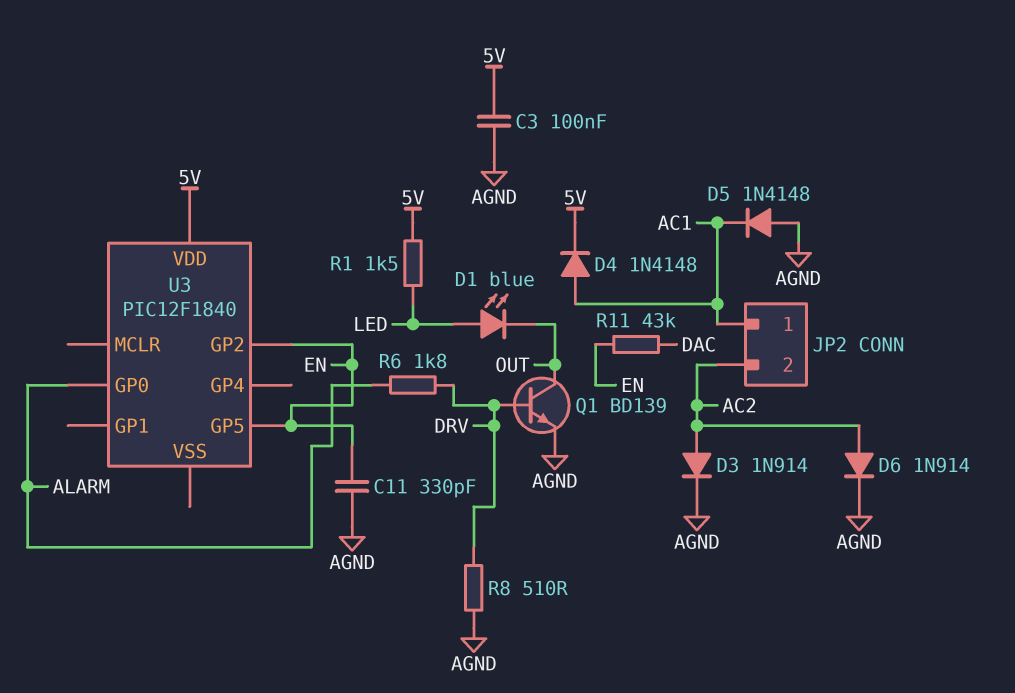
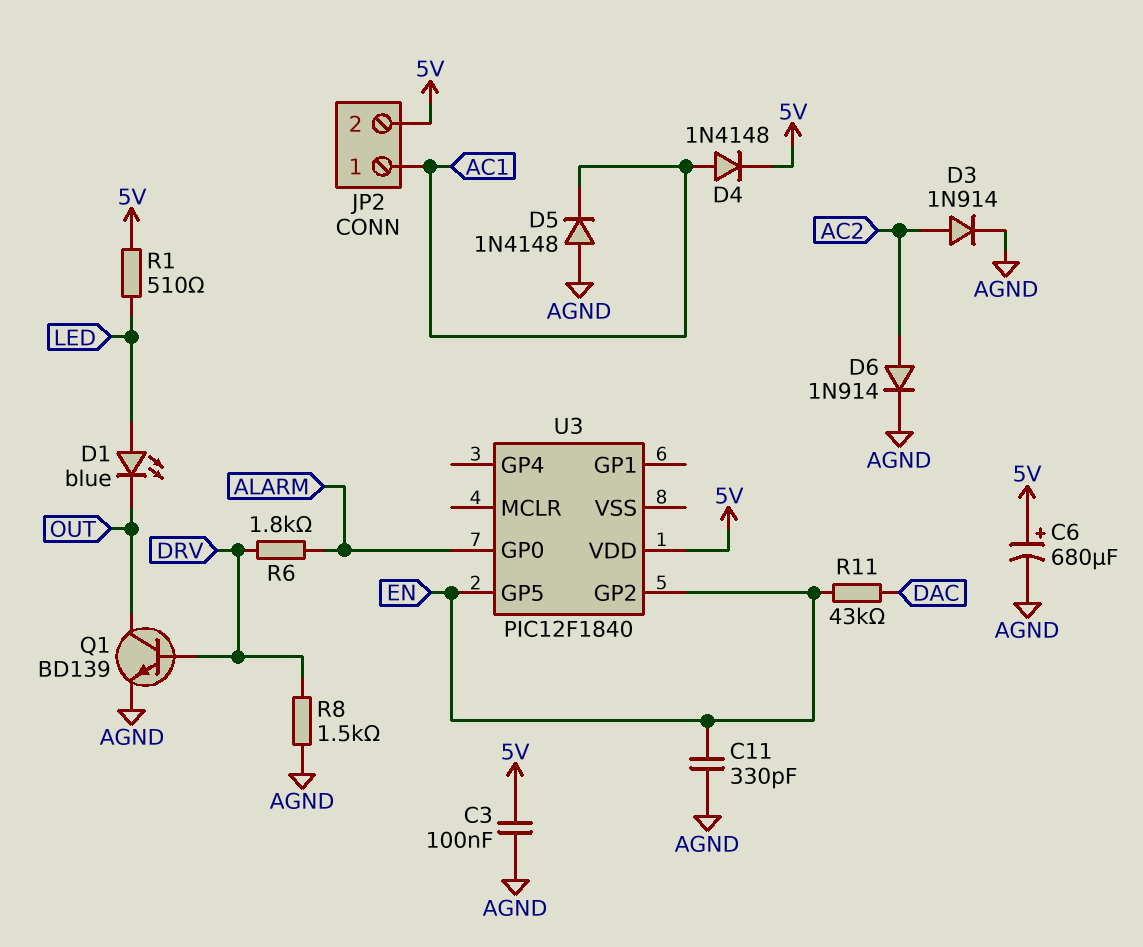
C6: none -> 680uF (plus 5V, minus AGND)
JP2 pin 2: AC2 -> 5V
R1: 1.5k (5V, LED) -> 510 (5V, LED)
R8: 510 (AGND, DRV) -> 1.5k (AGND, DRV)

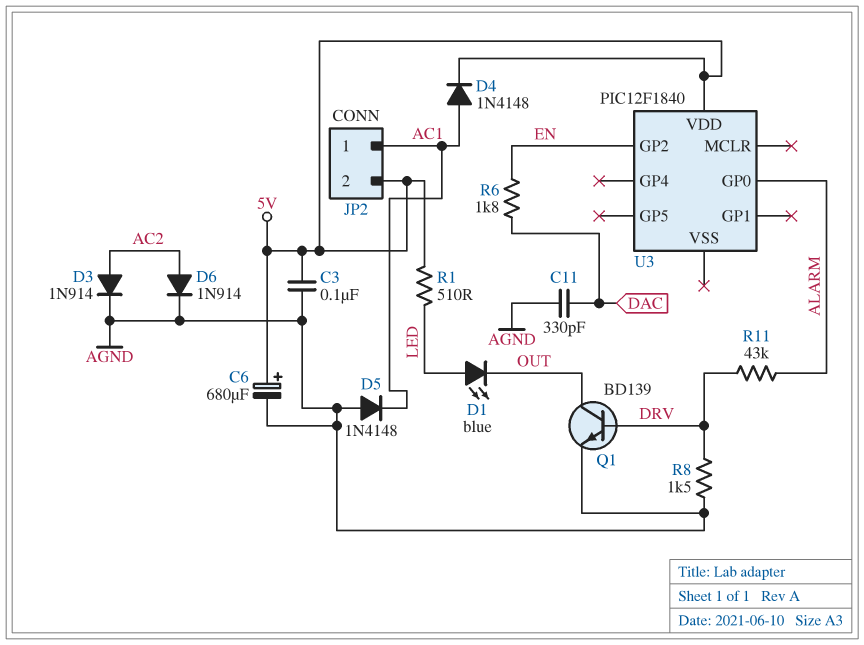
C11: 330pF (AGND, EN) -> 330pF (AGND, DAC)
R6: 1.8k (ALARM, DRV) -> 1.8k (DAC, EN)
R11: 43k (DAC, EN) -> 43k (ALARM, DRV)
U3 pin GP5: EN -> none

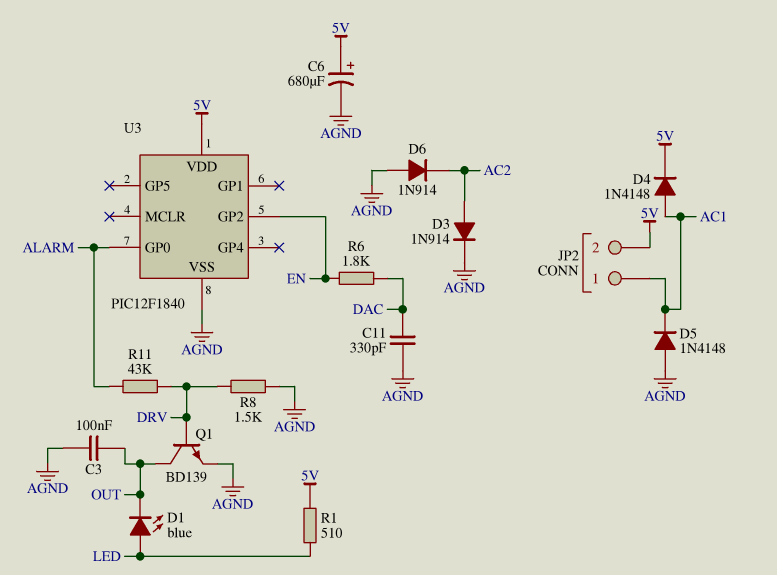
C3: 100nF (5V, AGND) -> 100nF (AGND, OUT)
D6: diode 1N914 (A AC2, K AGND) -> diode 1N914 (A AGND, K AC2)
U3 pin VSS: none -> AGND

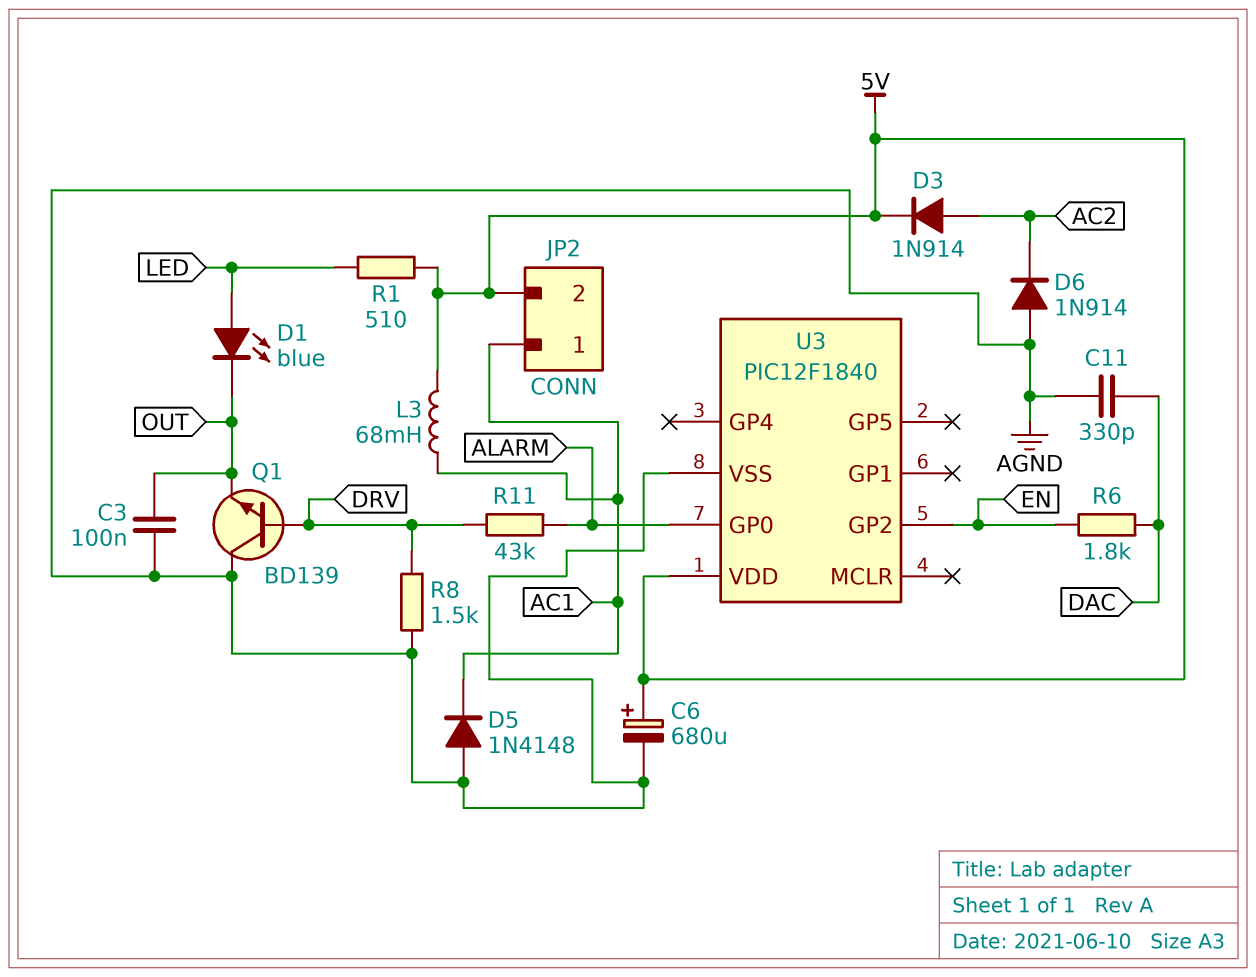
D3: diode 1N914 (A AC2, K AGND) -> diode 1N914 (A AC2, K 5V)
D4: diode 1N4148 (A AC1, K 5V) -> none
L3: none -> 68mH (5V, AC1)
Q1: NPN BD139 (B DRV, C OUT, E AGND) -> NPN BD139 (B DRV, C AGND, E OUT)

